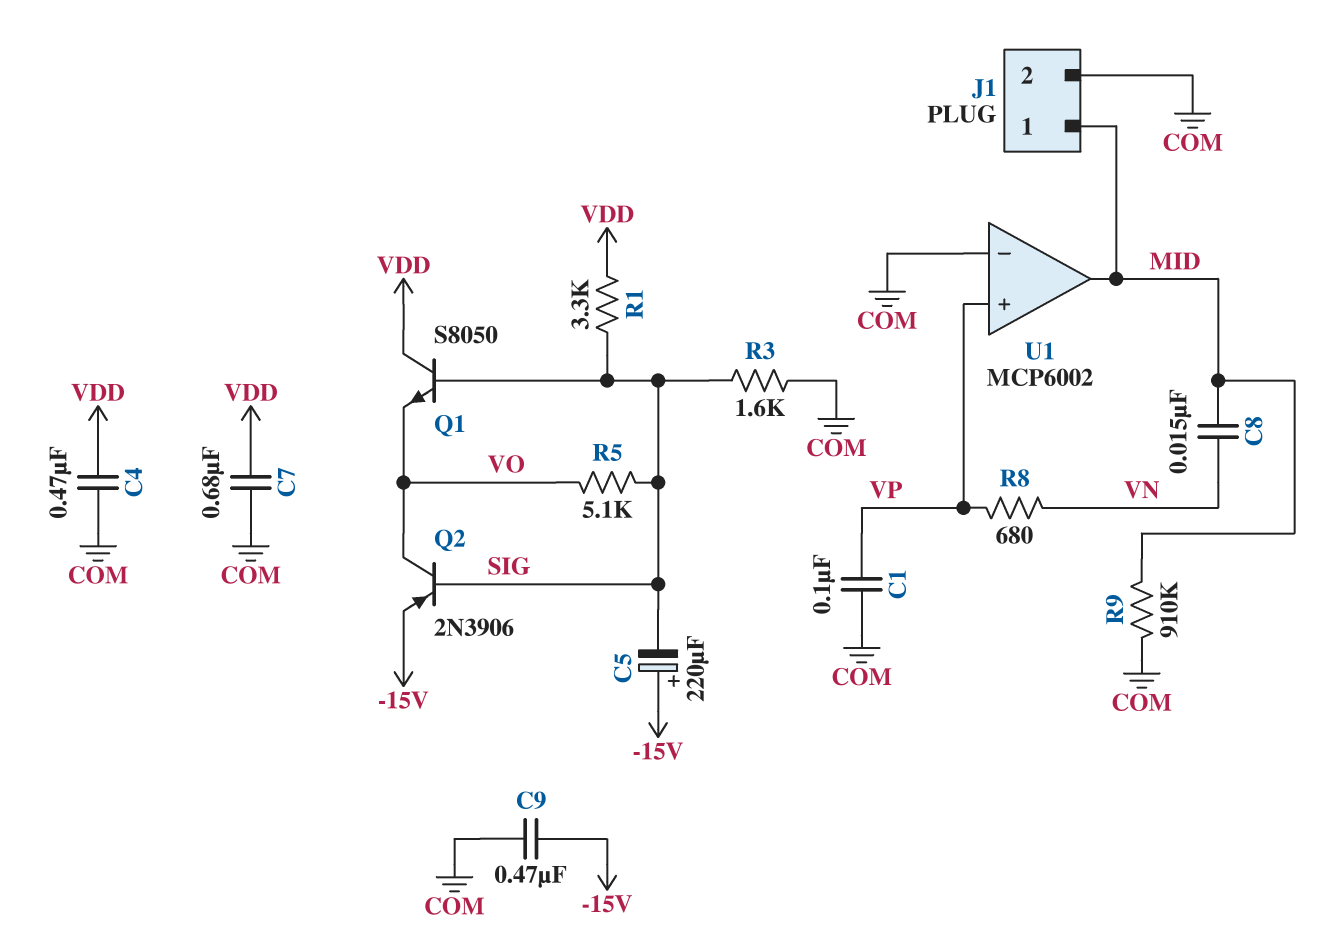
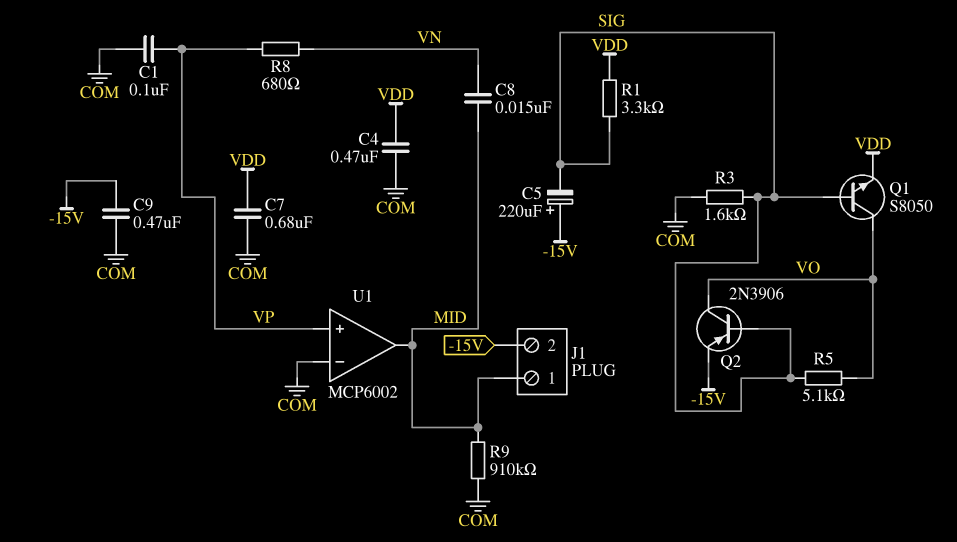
J1 pin 2: COM -> -15V
Q1: NPN S8050 (B SIG, C VDD, E VO) -> NPN S8050 (B SIG, C VO, E VDD)

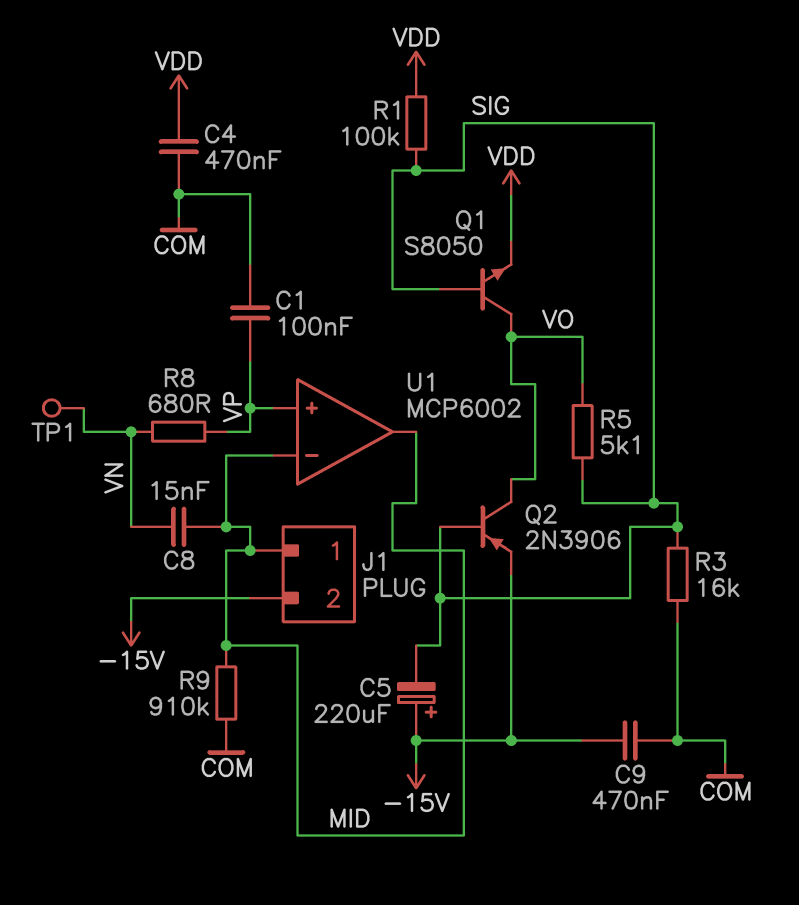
C7: 680nF (COM, VDD) -> none
R1: 3.3k (SIG, VDD) -> 100k (SIG, VDD)
R3: 1.6k (COM, SIG) -> 16k (COM, SIG)
TP1: none -> test point (VN)
U1 pin in-: COM -> MID

